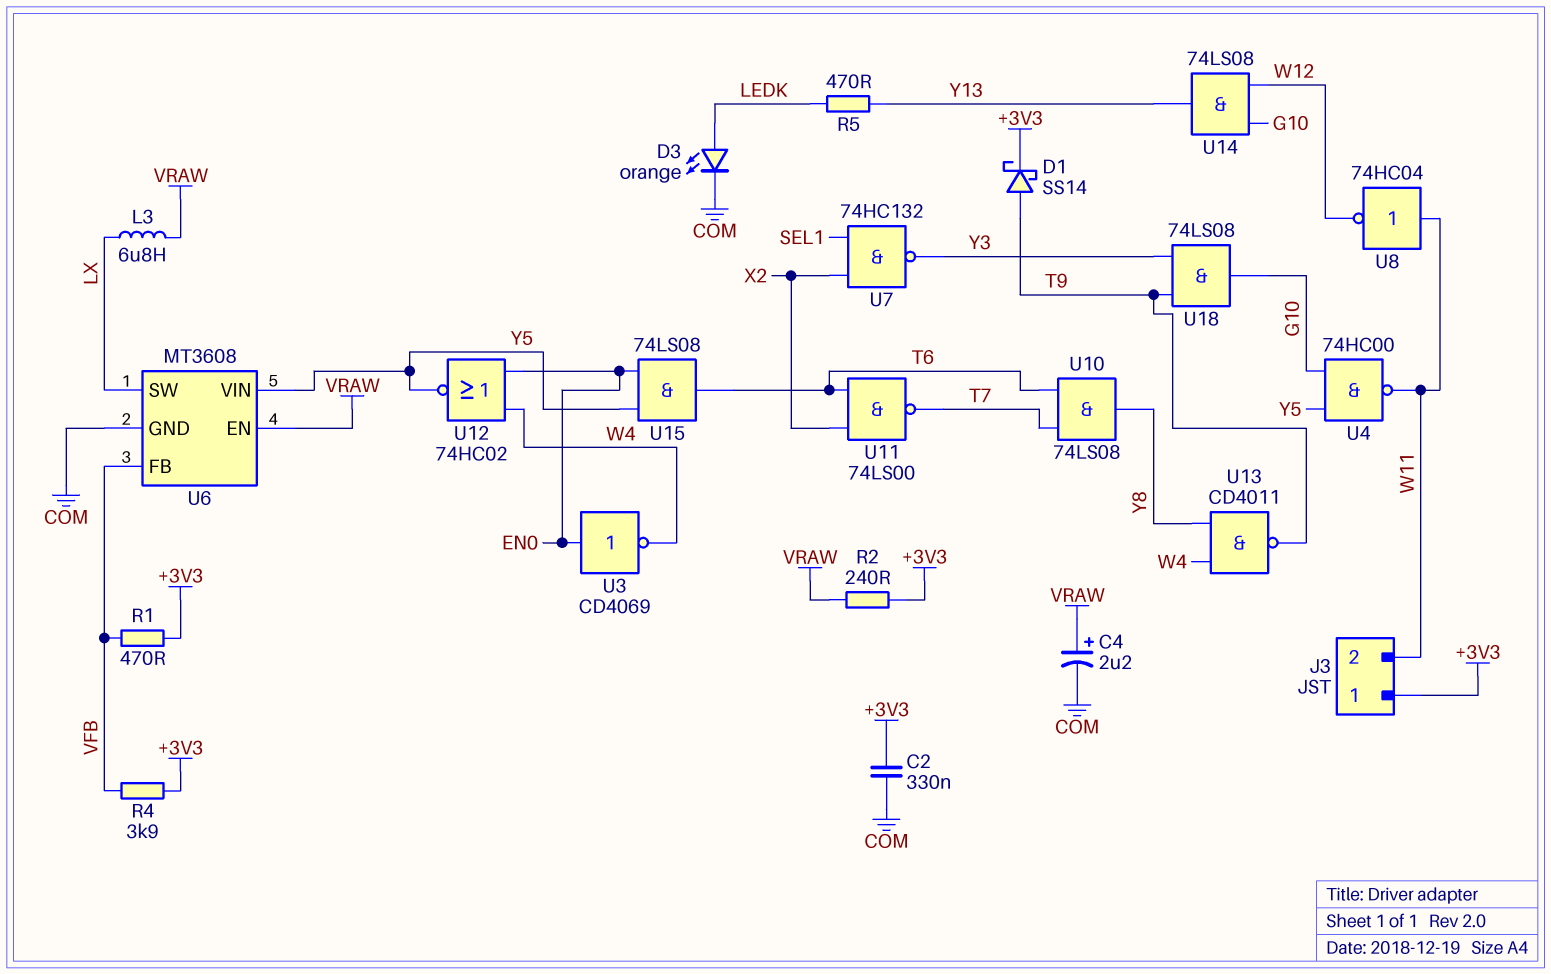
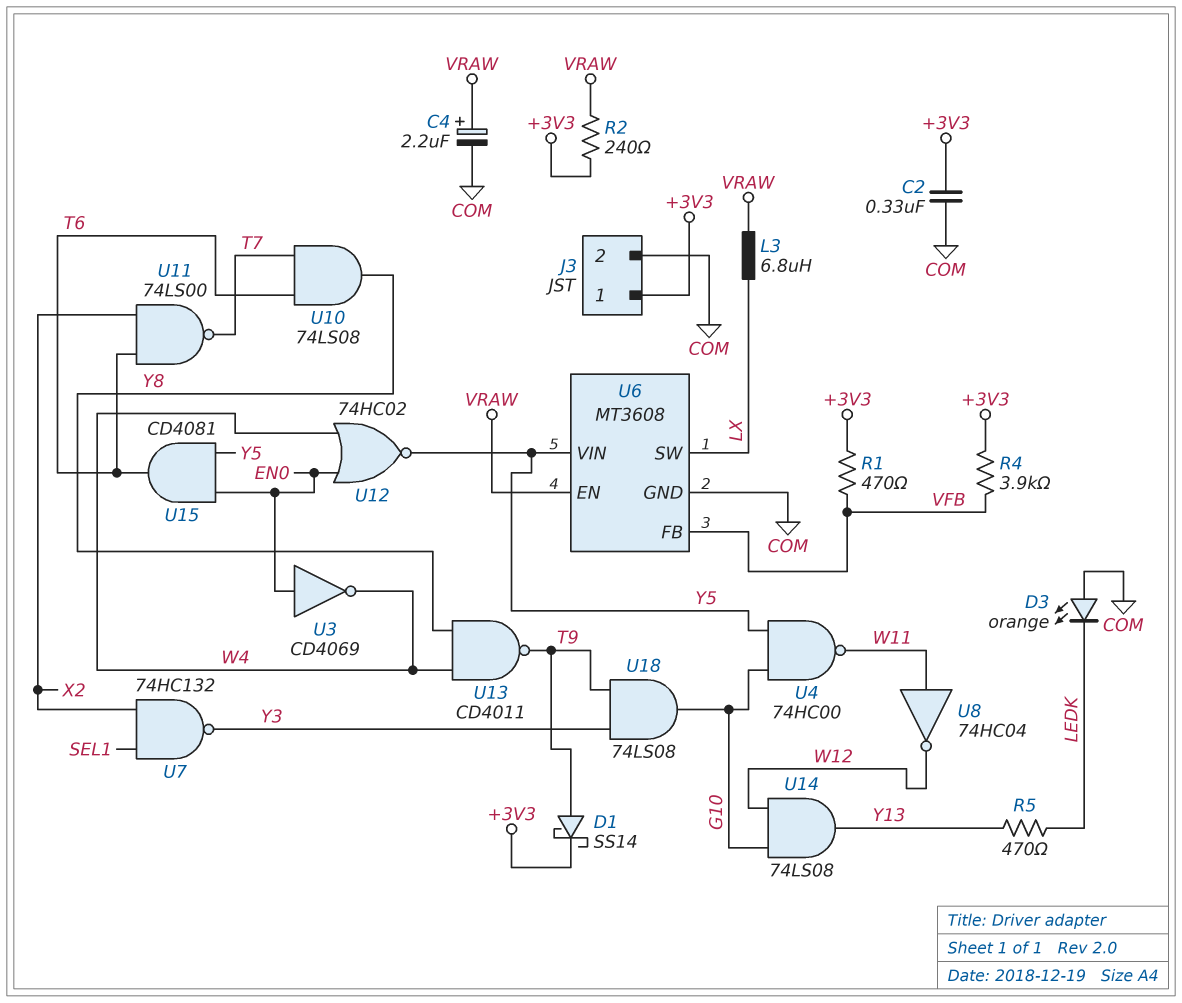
D3: LED orange (A LEDK, K COM) -> LED orange (A COM, K LEDK)
J3 pin 2: W11 -> COM
U15: AND 74LS08 (in EN0, in Y5, out T6) -> AND CD4081 (in EN0, in Y5, out T6)

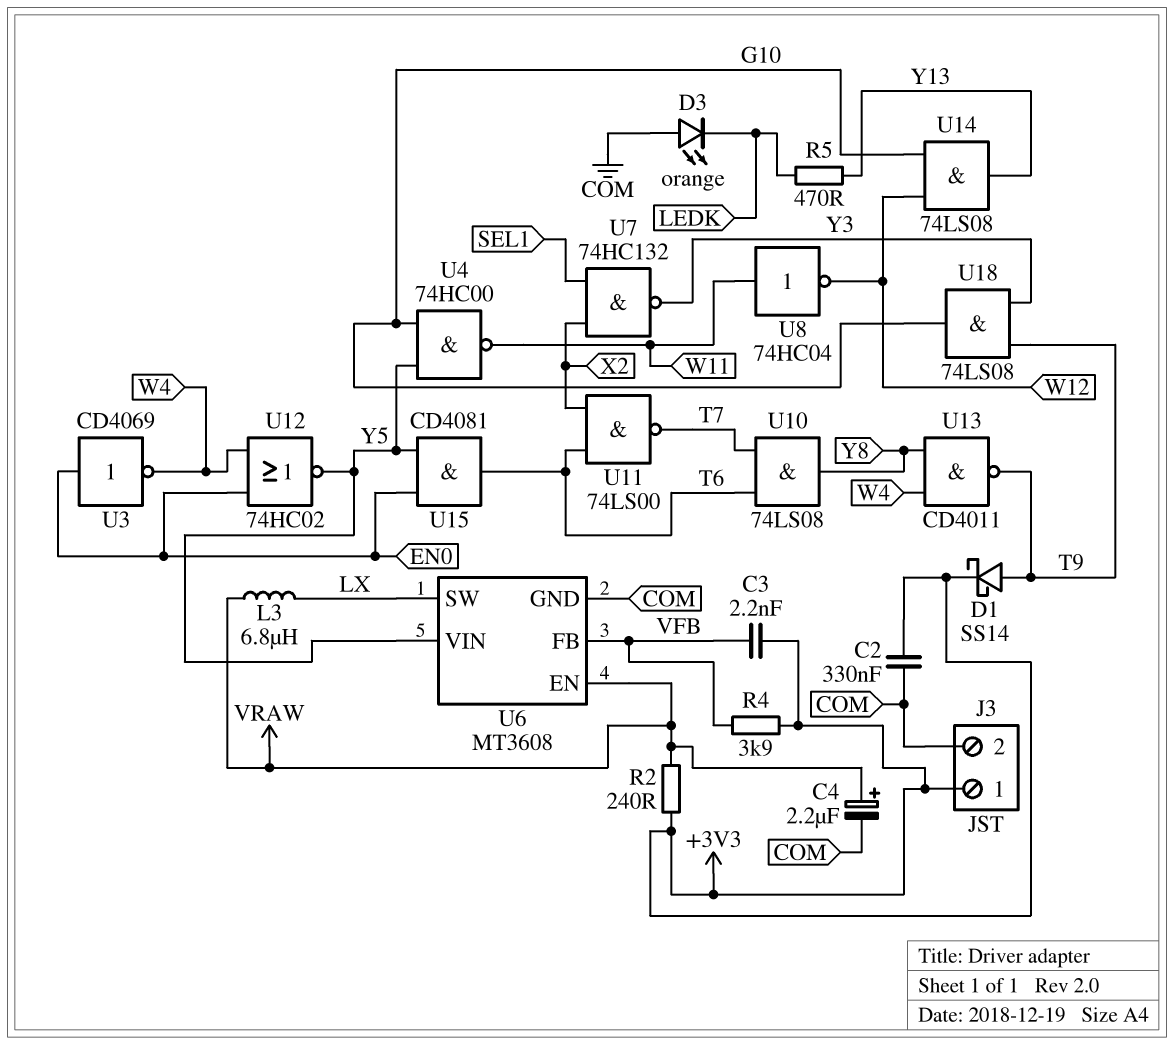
C3: none -> 2.2nF (+3V3, VFB)
R1: 470 (+3V3, VFB) -> none

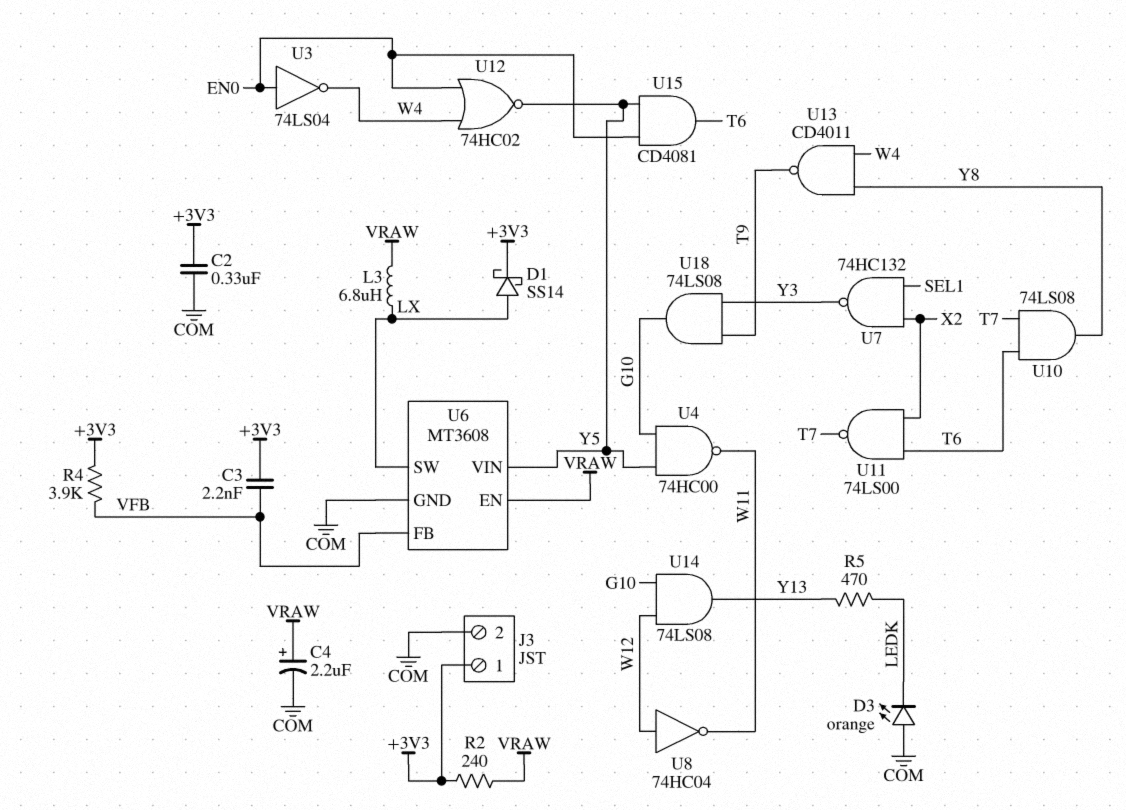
D1: schottky SS14 (A T9, K +3V3) -> schottky SS14 (A LX, K +3V3)
U3: NOT CD4069 (in EN0, out W4) -> NOT 74LS04 (in EN0, out W4)
U8: NOT 74HC04 (in W11, out W12) -> NOT 74HC04 (in W12, out W11)

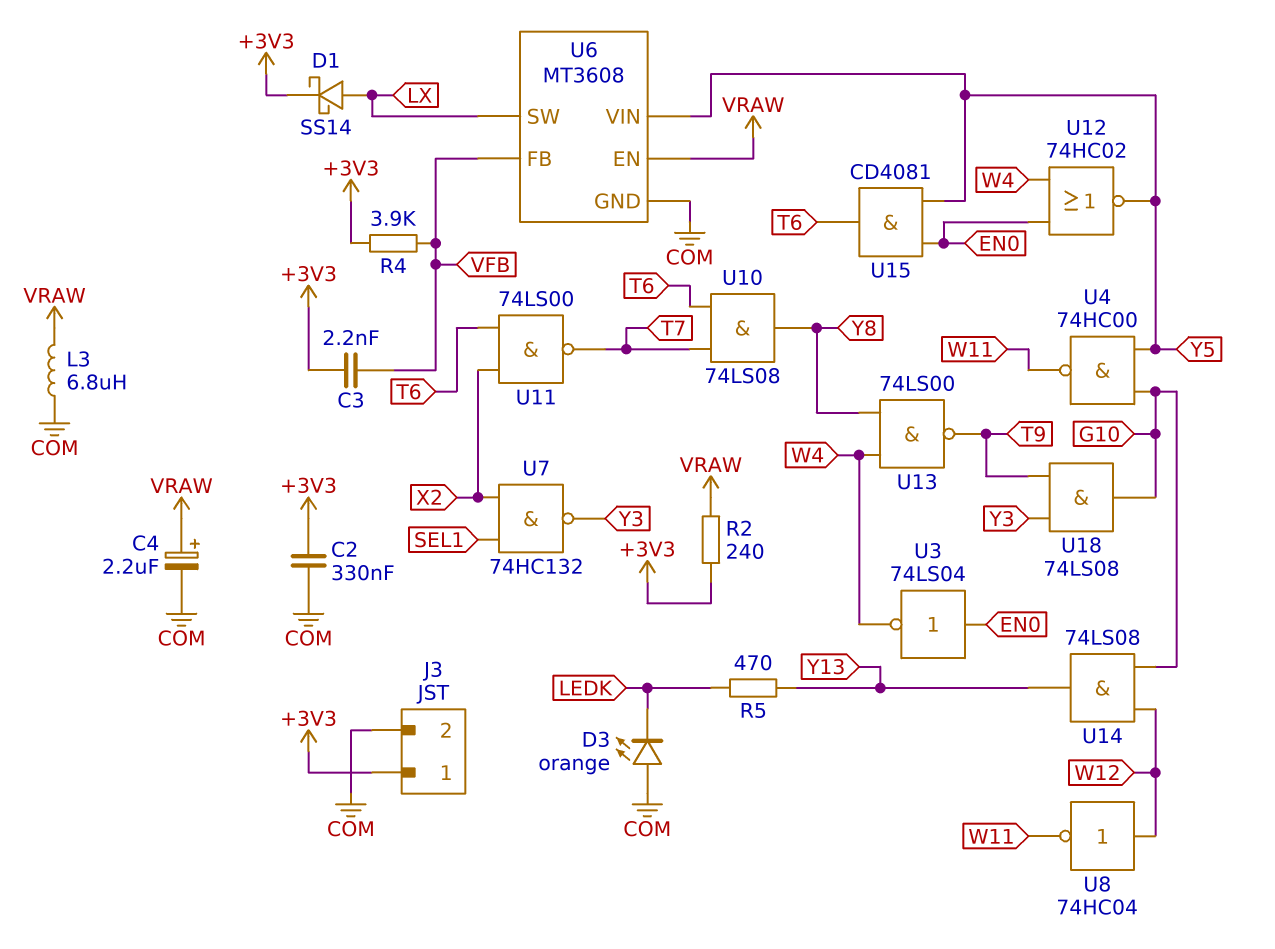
L3: 6.8uH (LX, VRAW) -> 6.8uH (COM, VRAW)
U13: NAND CD4011 (in W4, in Y8, out T9) -> NAND 74LS00 (in W4, in Y8, out T9)

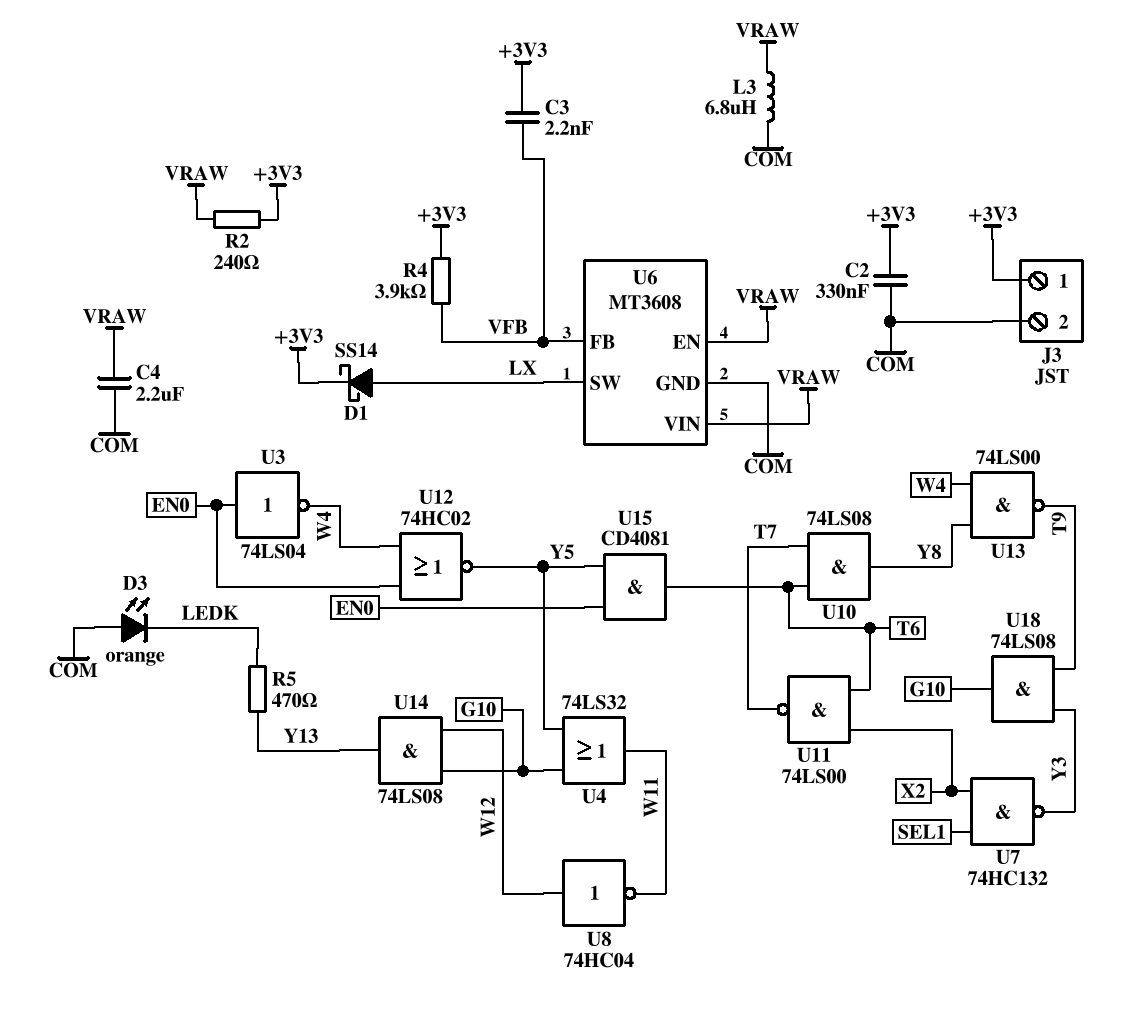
C4: 2.2uF (plus VRAW, minus COM) -> 2.2uF (COM, VRAW)
U4: NAND 74HC00 (in G10, in Y5, out W11) -> OR 74LS32 (in G10, in Y5, out W11)
U6 pin VIN: Y5 -> VRAW

